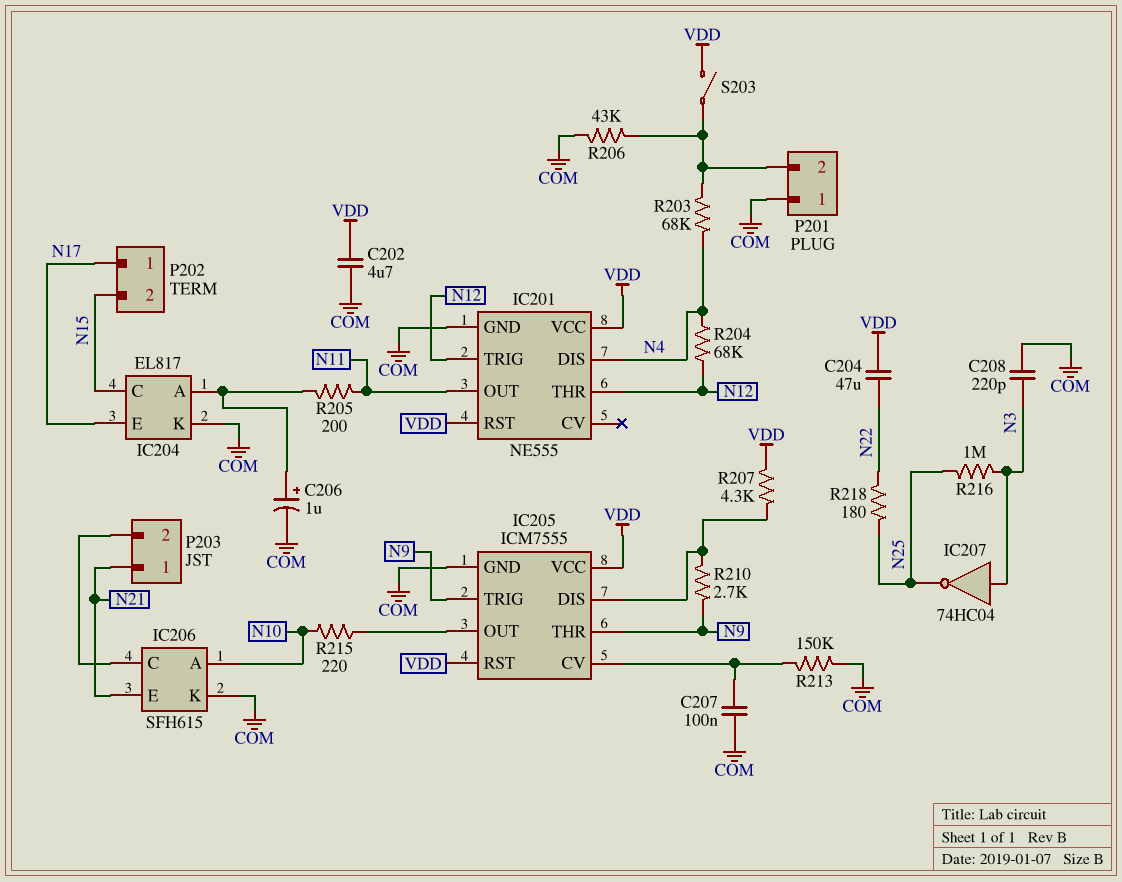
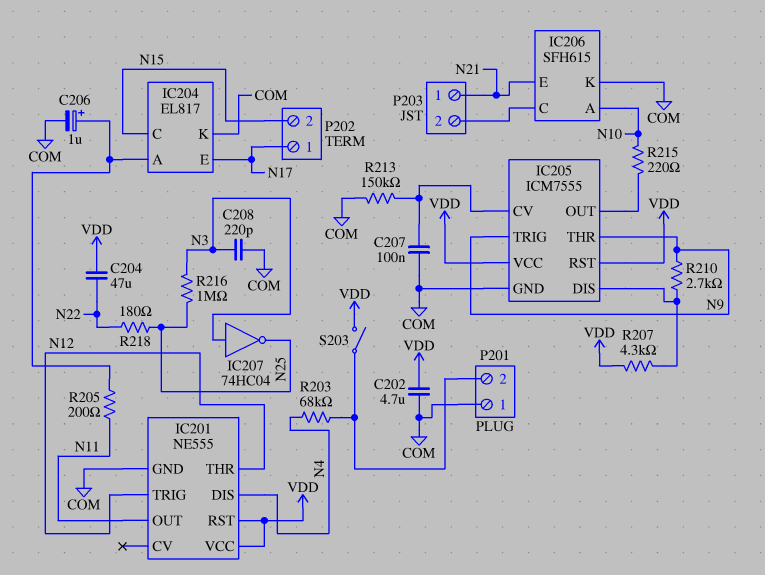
R204: 68k (N4, N12) -> none
R206: 43k (COM, P201/2) -> none

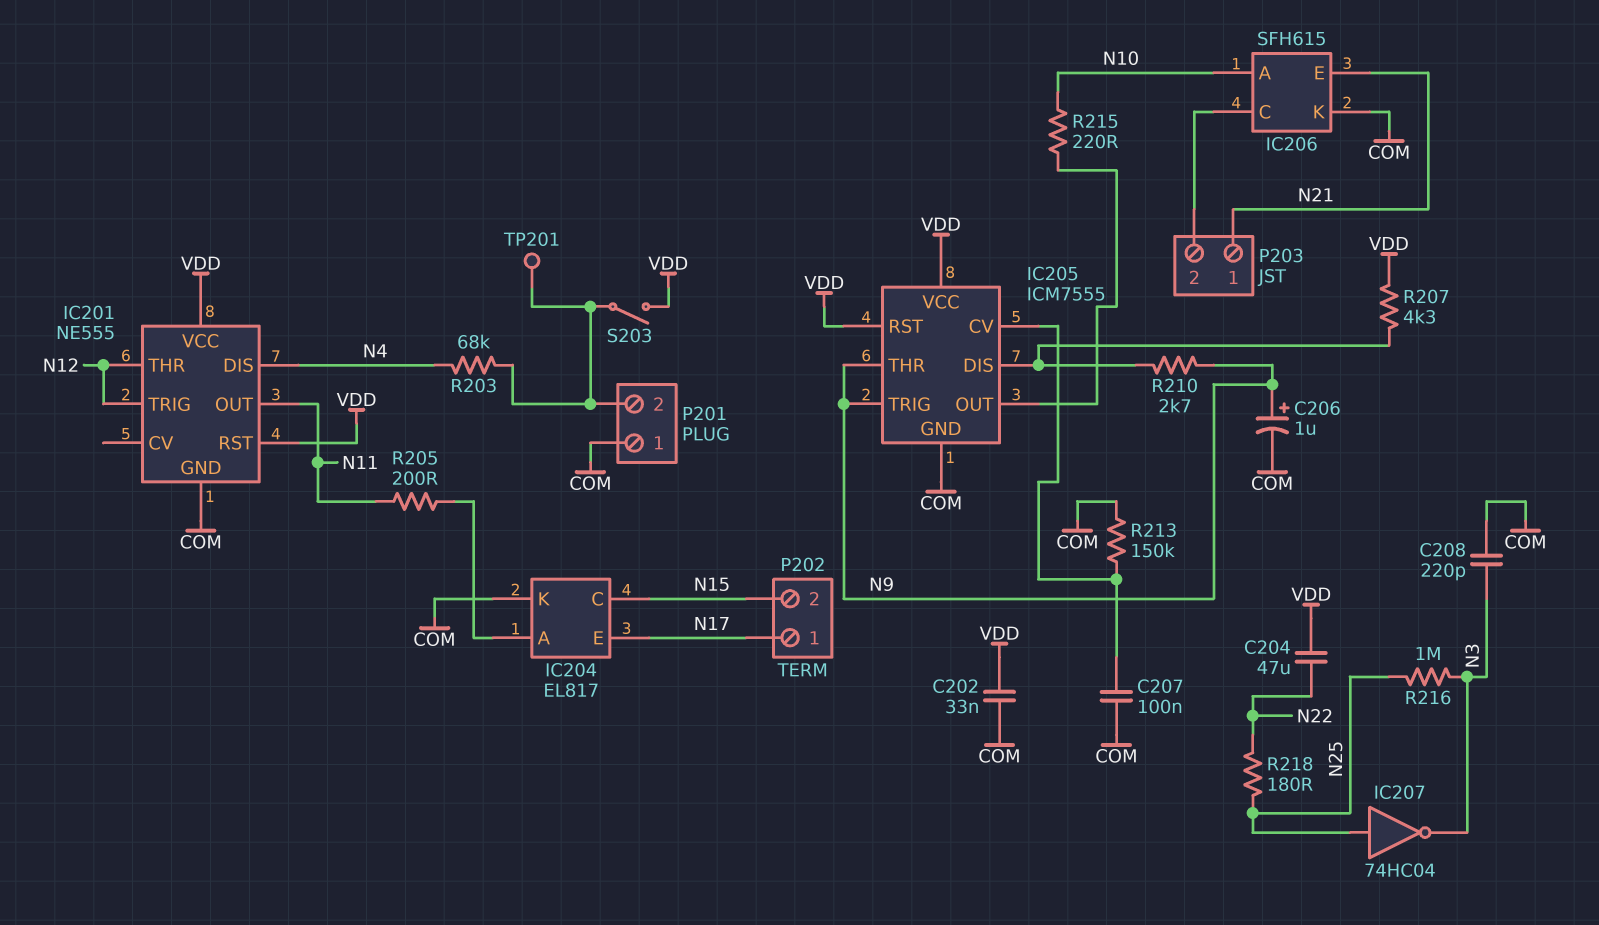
C202: 4.7uF (COM, VDD) -> 33nF (COM, VDD)
C206: 1uF (plus IC204/A, minus COM) -> 1uF (plus N9, minus COM)
IC207: NOT 74HC04 (in N3, out N25) -> NOT 74HC04 (in N25, out N3)
TP201: none -> test point (P201/2)

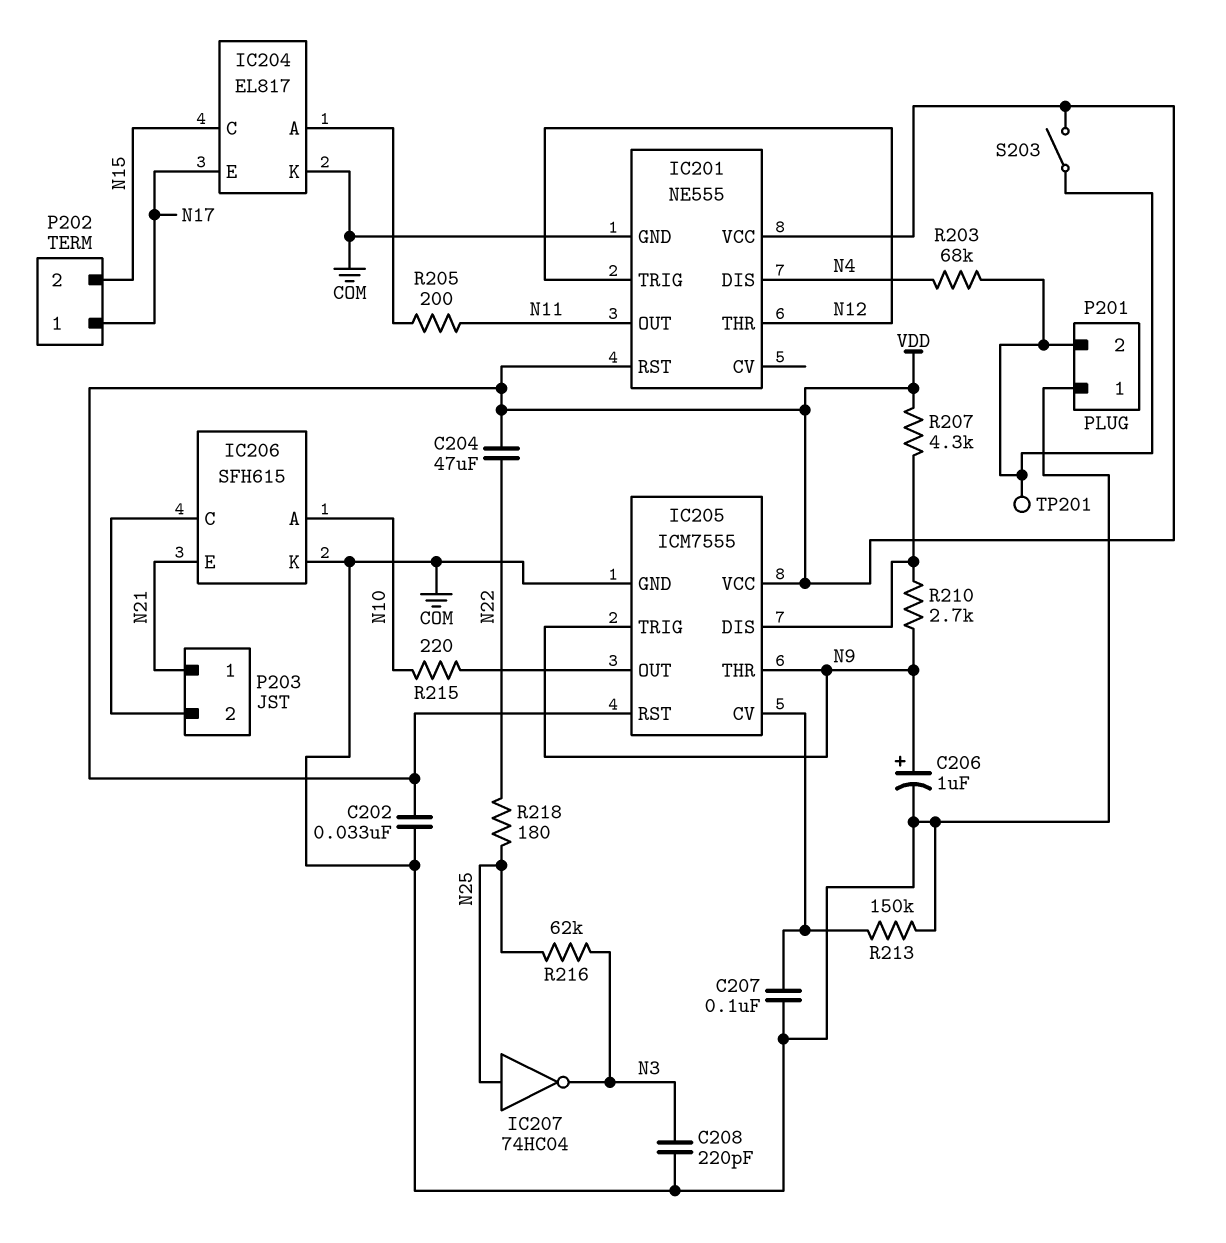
R216: 1M (N3, N25) -> 62k (N3, N25)

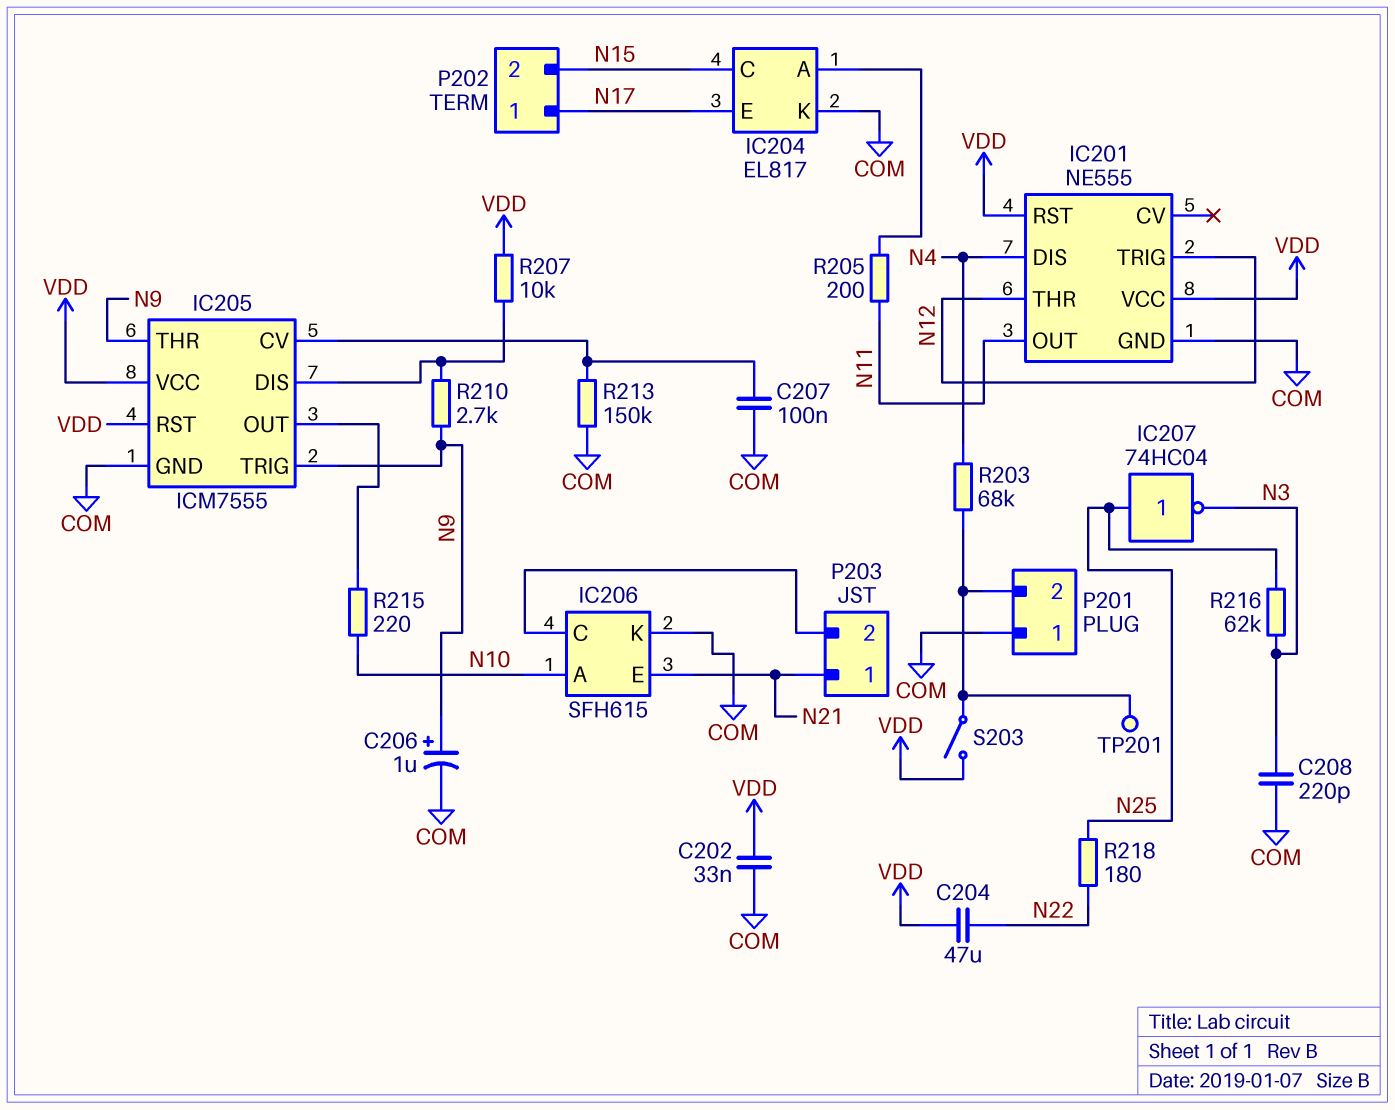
R207: 4.3k (IC205/DIS, VDD) -> 10k (IC205/DIS, VDD)

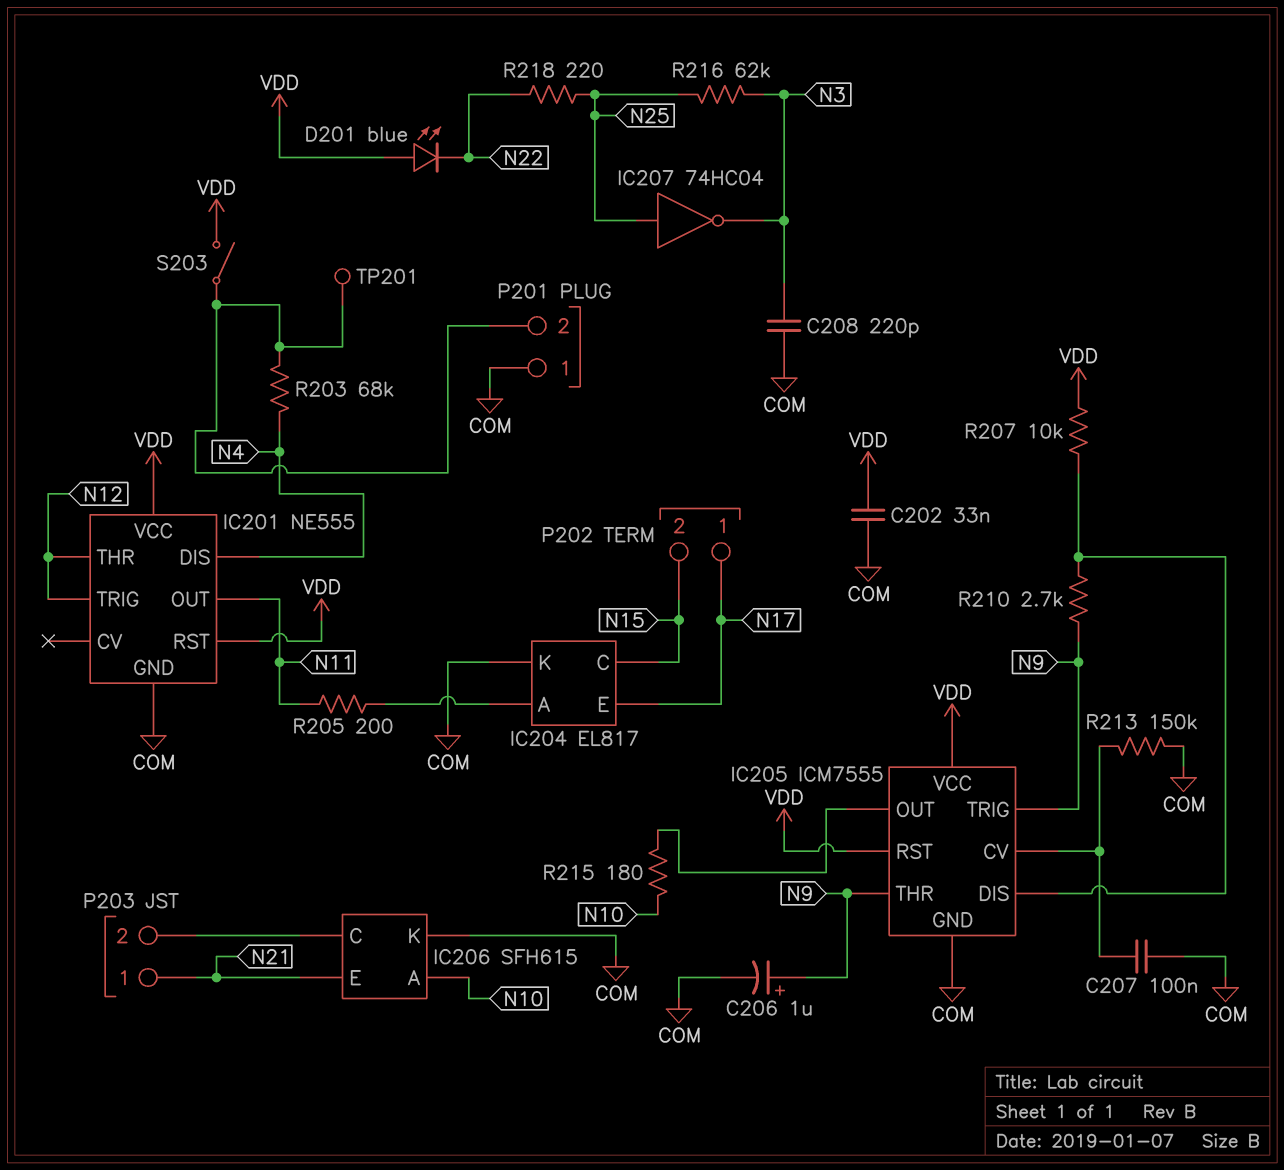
C204: 47uF (N22, VDD) -> none
D201: none -> LED blue (A VDD, K N22)
R215: 220 (IC205/OUT, N10) -> 180 (IC205/OUT, N10)
R218: 180 (N22, N25) -> 220 (N22, N25)

